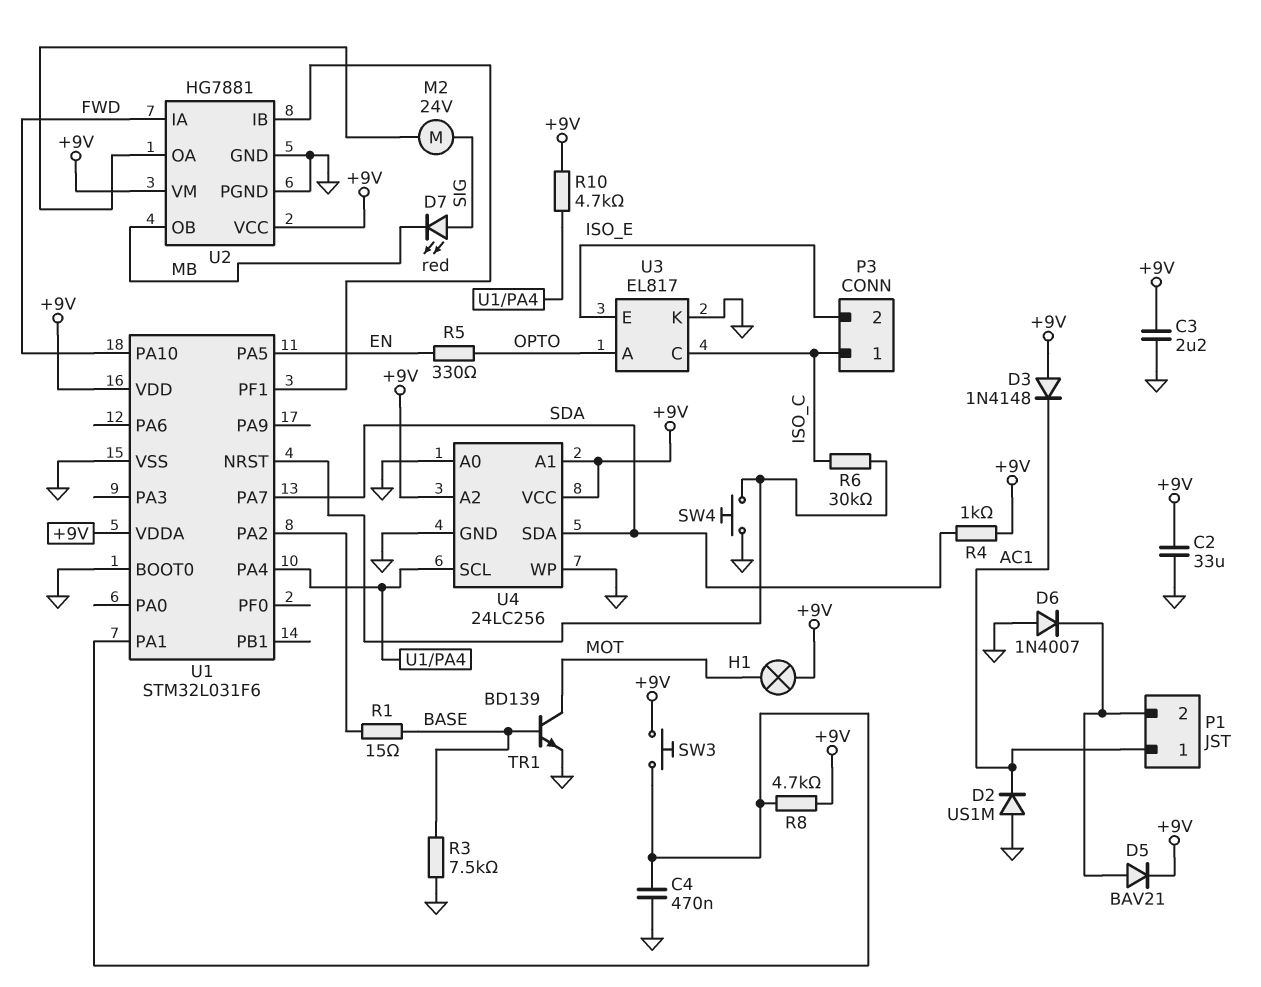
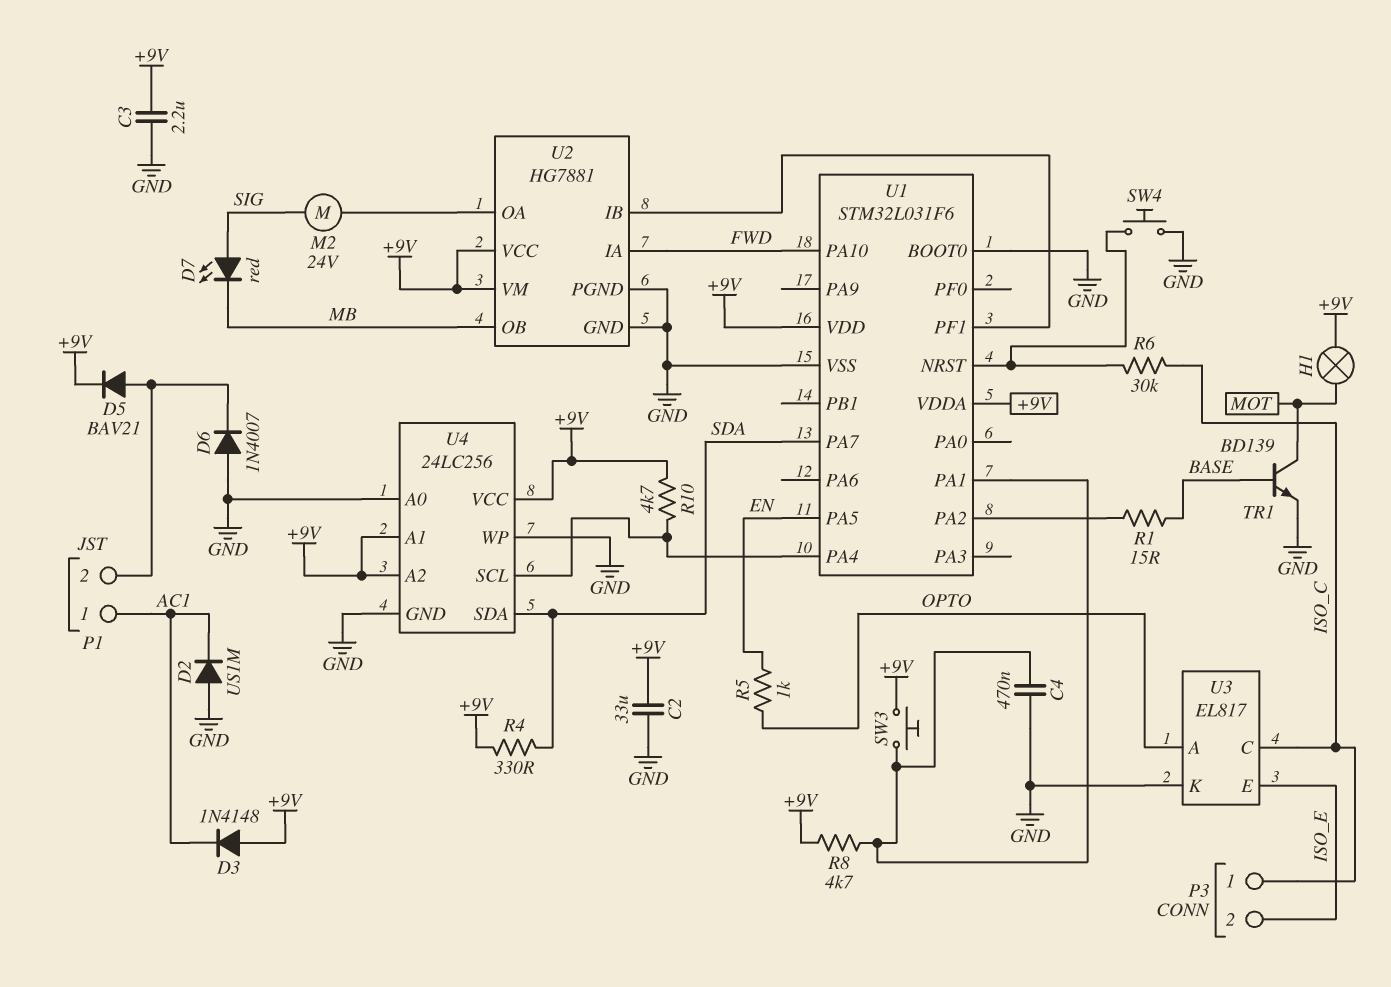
R3: 7.5k (BASE, GND) -> none
R4: 1k (+9V, SDA) -> 330 (+9V, SDA)
R5: 330 (EN, OPTO) -> 1k (EN, OPTO)

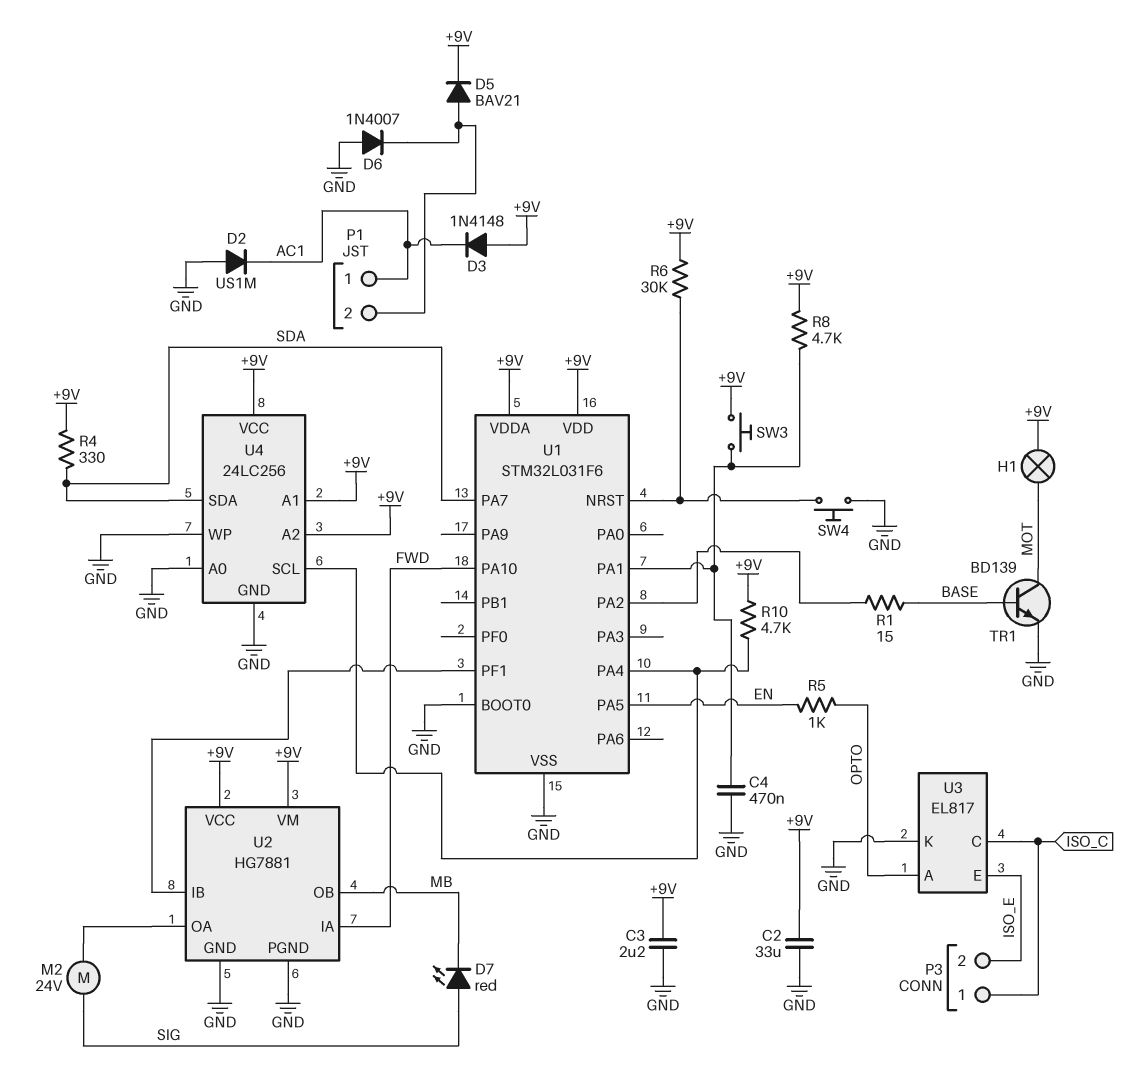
R6: 30k (ISO_C, U1/NRST) -> 30k (+9V, U1/NRST)

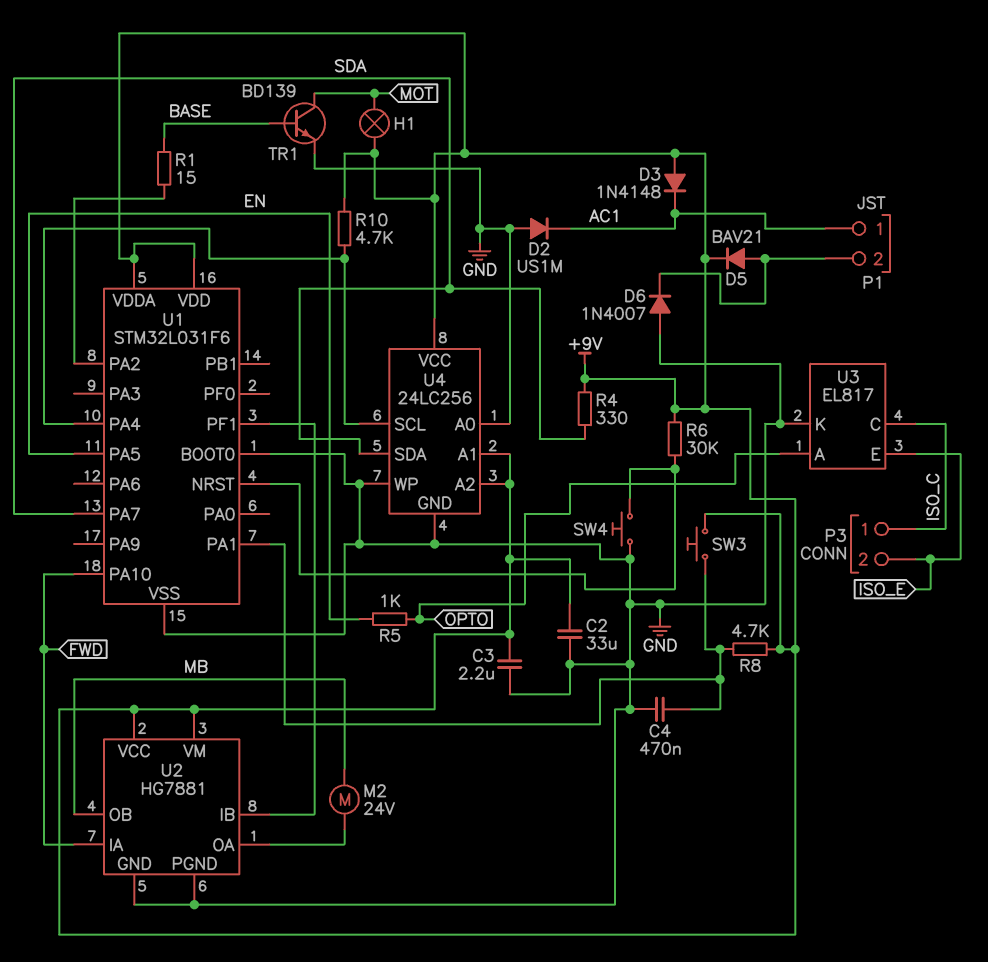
D7: LED red (A SIG, K MB) -> none
M2: motor 24V (SIG, U2/OA) -> motor 24V (MB, U2/OA)

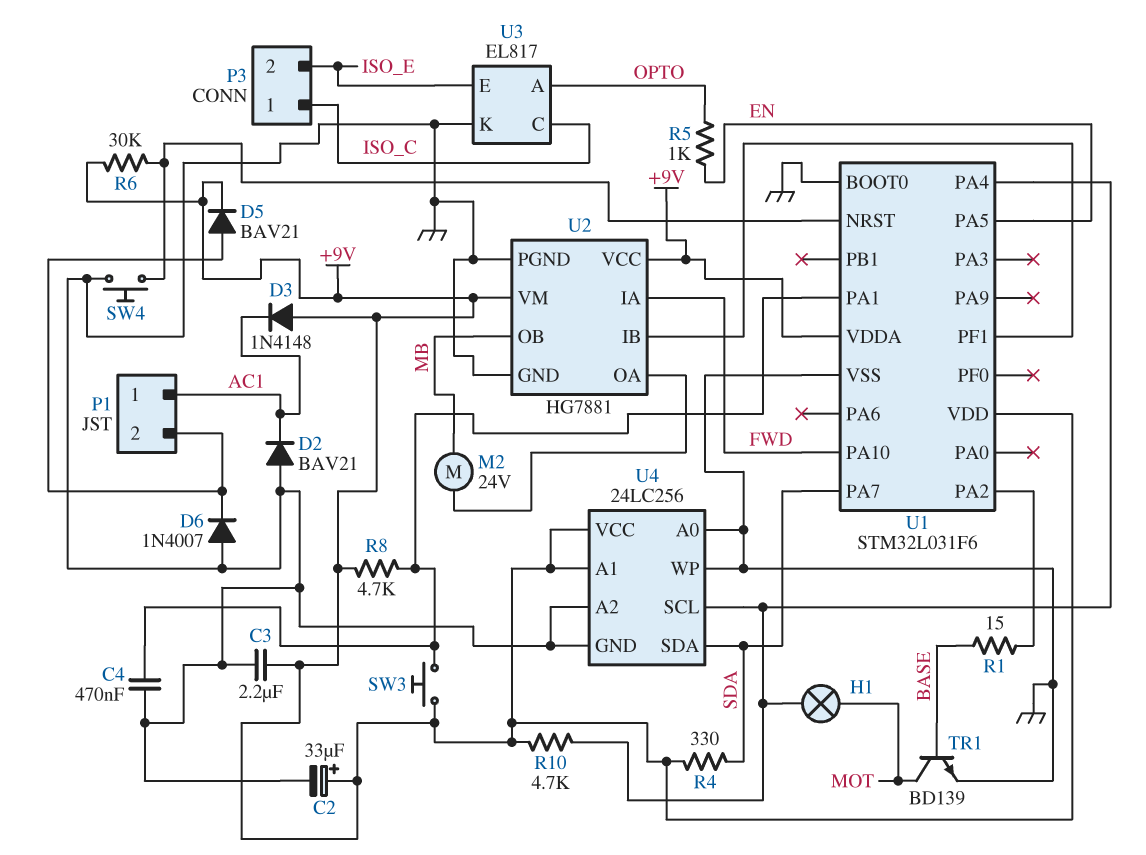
C2: 33uF (+9V, GND) -> 33uF (plus +9V, minus GND)
D2: diode US1M (A GND, K AC1) -> diode BAV21 (A GND, K AC1)
H1: lamp (+9V, MOT) -> lamp (MOT, U1/PA4)
U4 pin A2: +9V -> GND

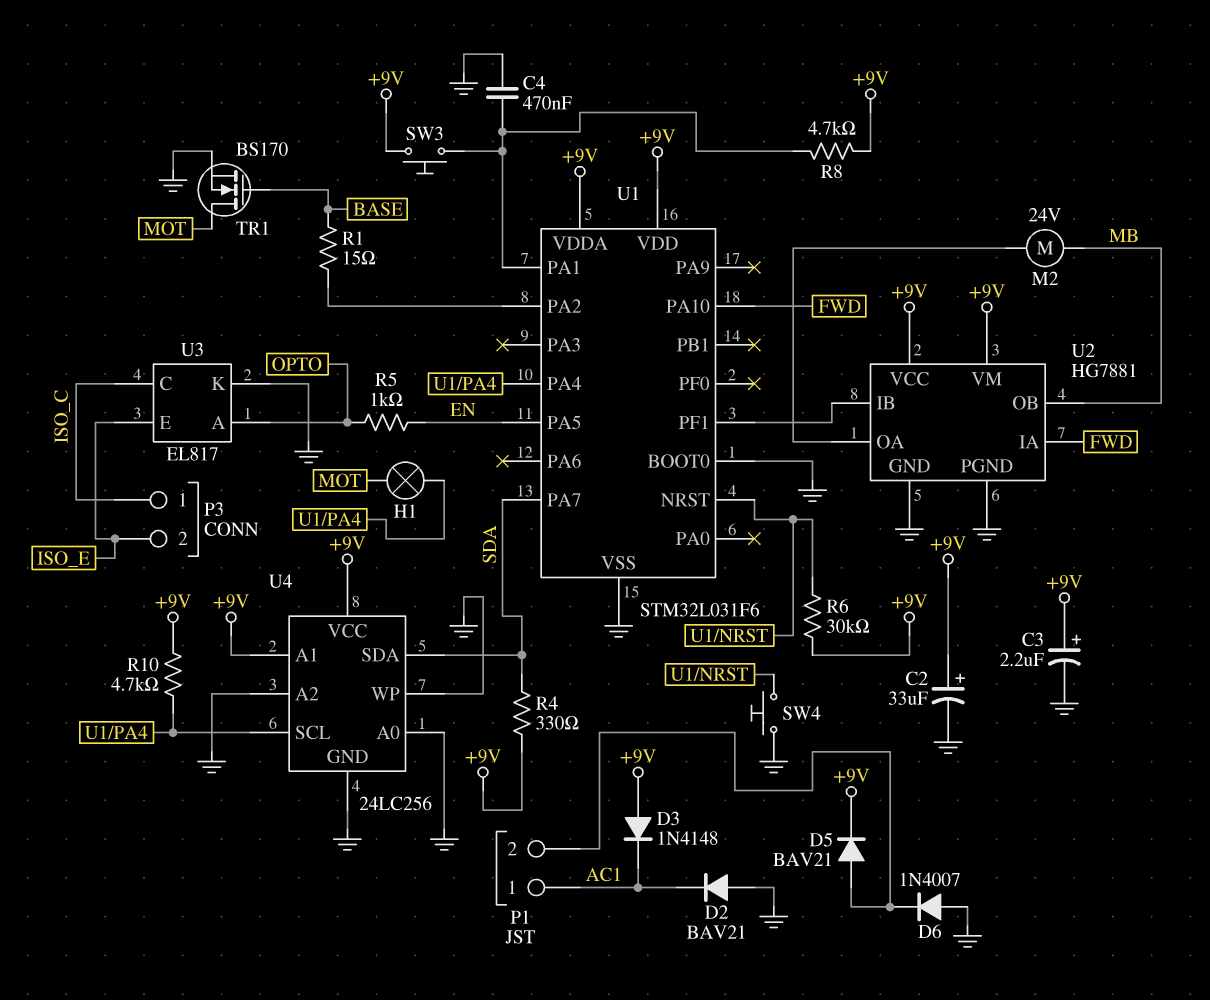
C3: 2.2uF (+9V, GND) -> 2.2uF (plus +9V, minus GND)
TR1: NPN BD139 (B BASE, C MOT, E GND) -> NMOS BS170 (G BASE, D MOT, S GND)

